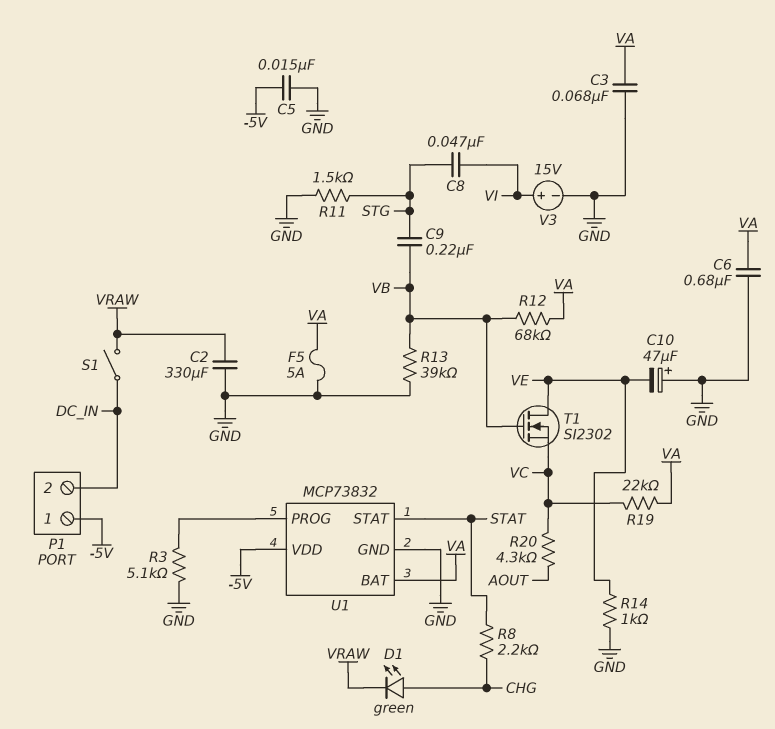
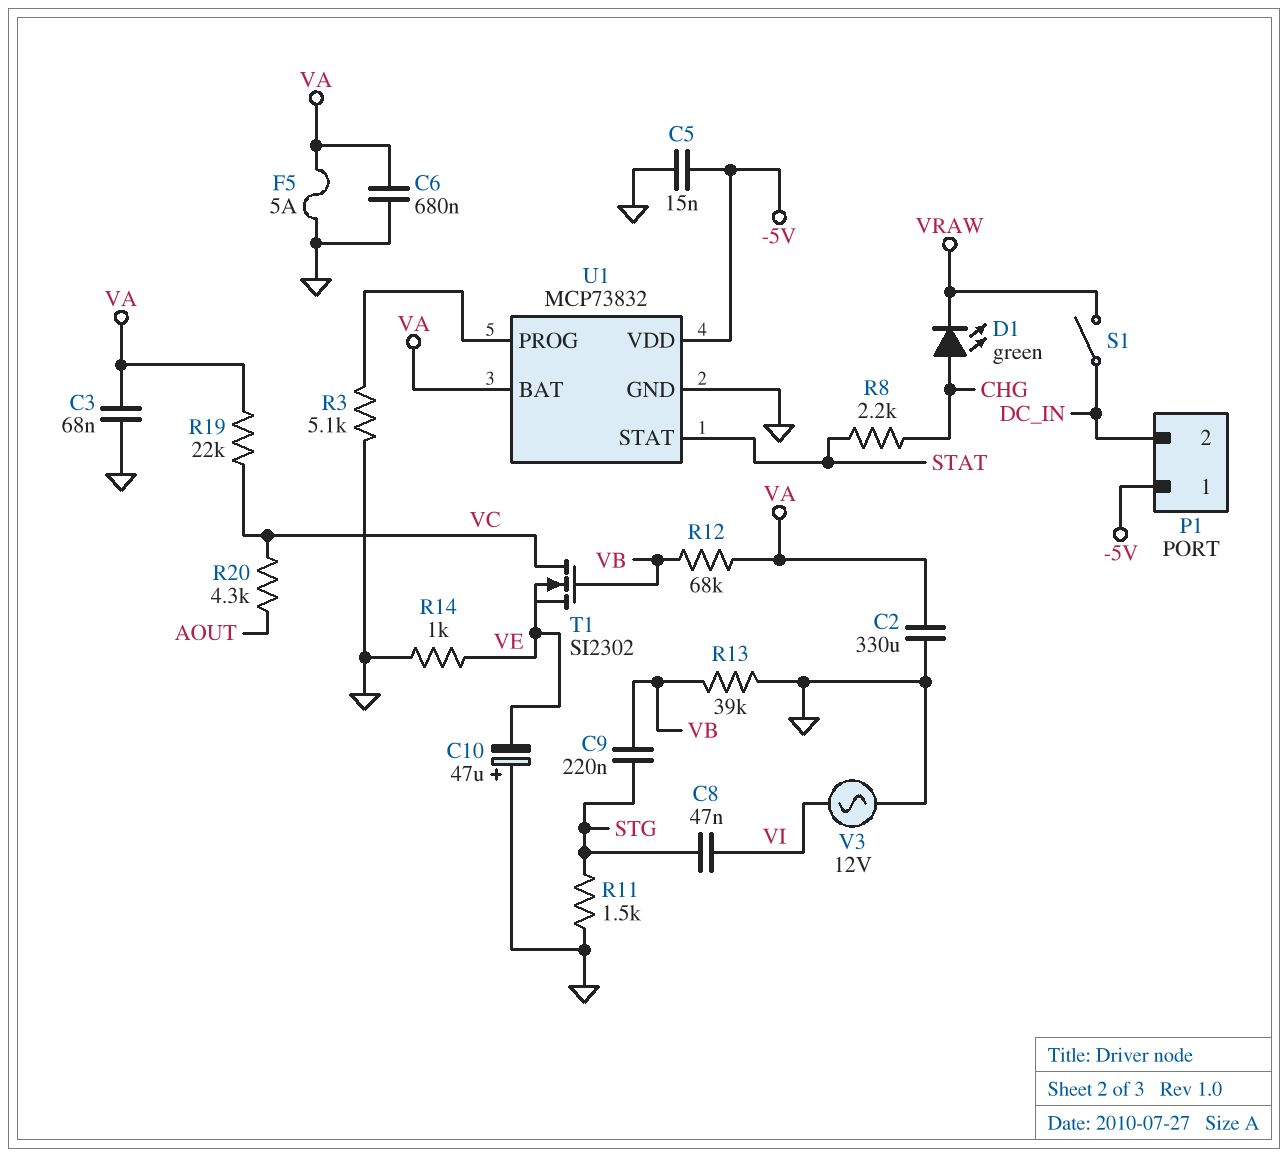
C2: 330uF (GND, VRAW) -> 330uF (GND, VA)
T1: NMOS SI2302 (G VB, D VE, S VC) -> NMOS SI2302 (G VB, D VC, S VE)
V3: 15V (plus VI, minus GND) -> AC 12V (GND, VI)

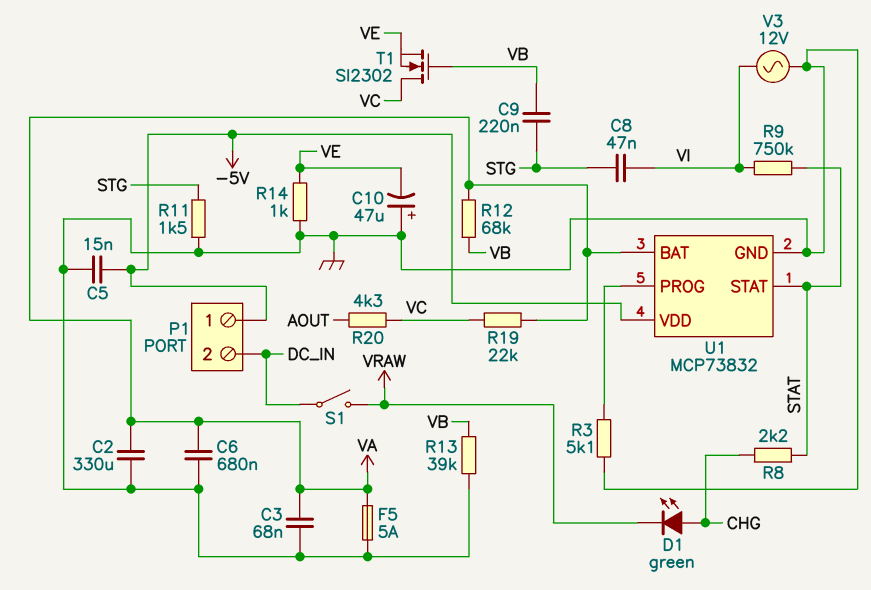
R9: none -> 750k (STAT, VI)

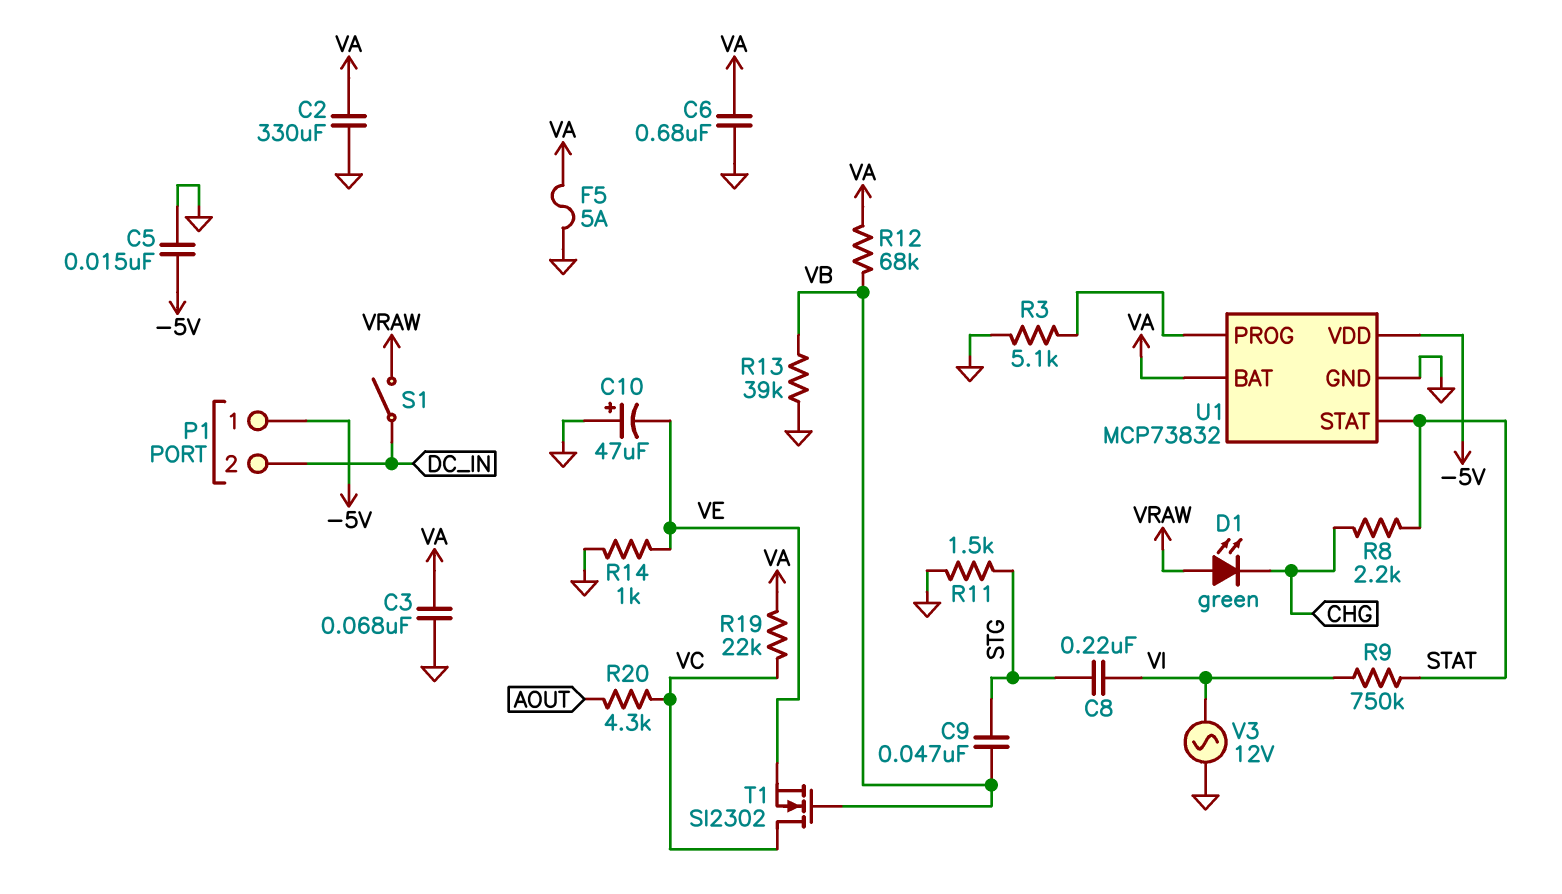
C8: 47nF (STG, VI) -> 220nF (STG, VI)
C9: 220nF (STG, VB) -> 47nF (STG, VB)
D1: LED green (A CHG, K VRAW) -> LED green (A VRAW, K CHG)

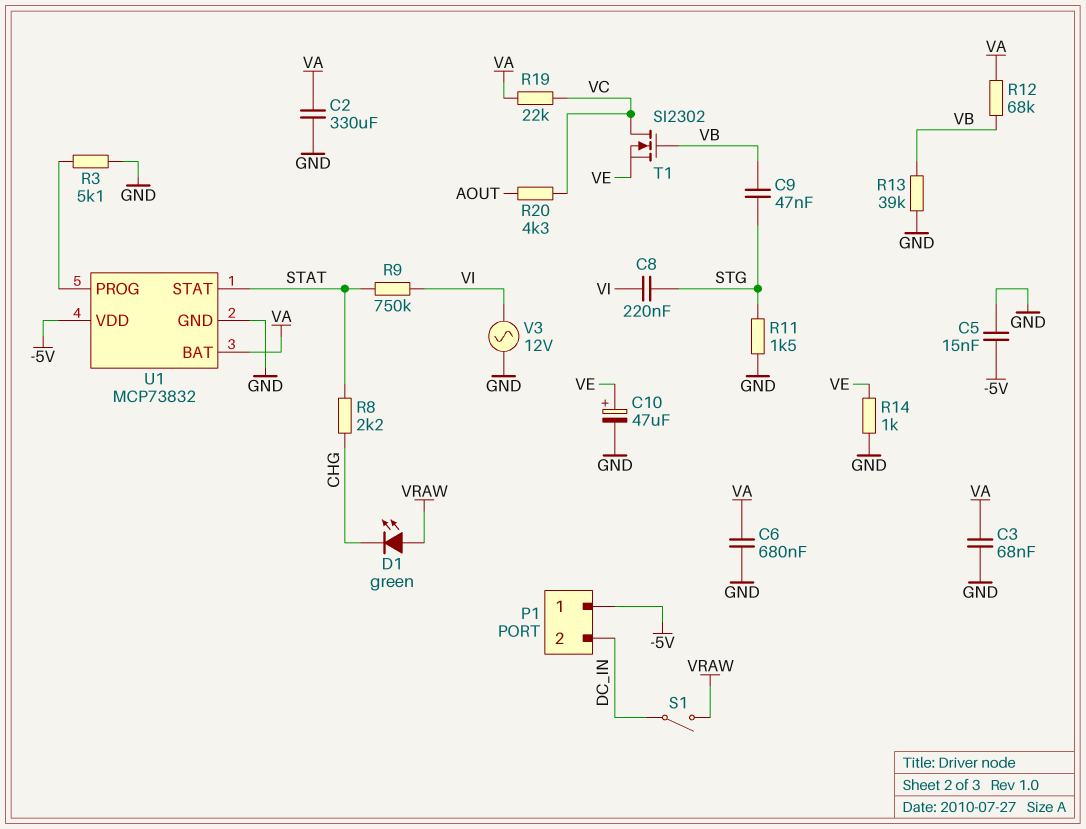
C10: 47uF (plus GND, minus VE) -> 47uF (plus VE, minus GND)
F5: 5A (GND, VA) -> none

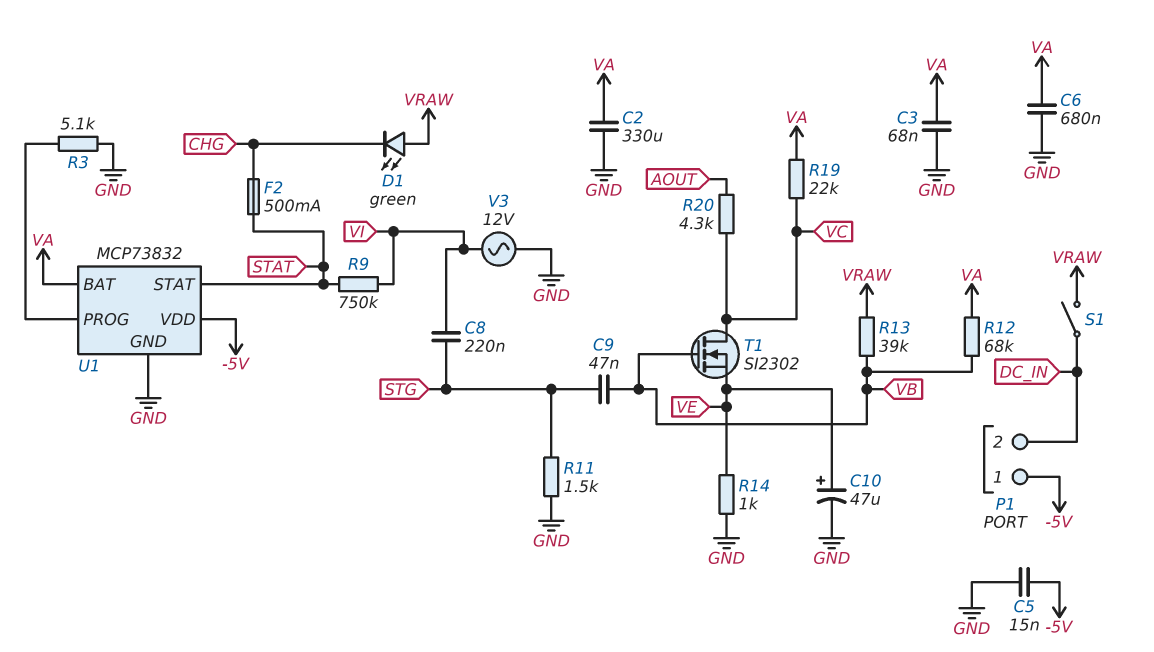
F2: none -> 500mA (CHG, STAT)
R8: 2.2k (CHG, STAT) -> none
R13: 39k (GND, VB) -> 39k (VB, VRAW)

